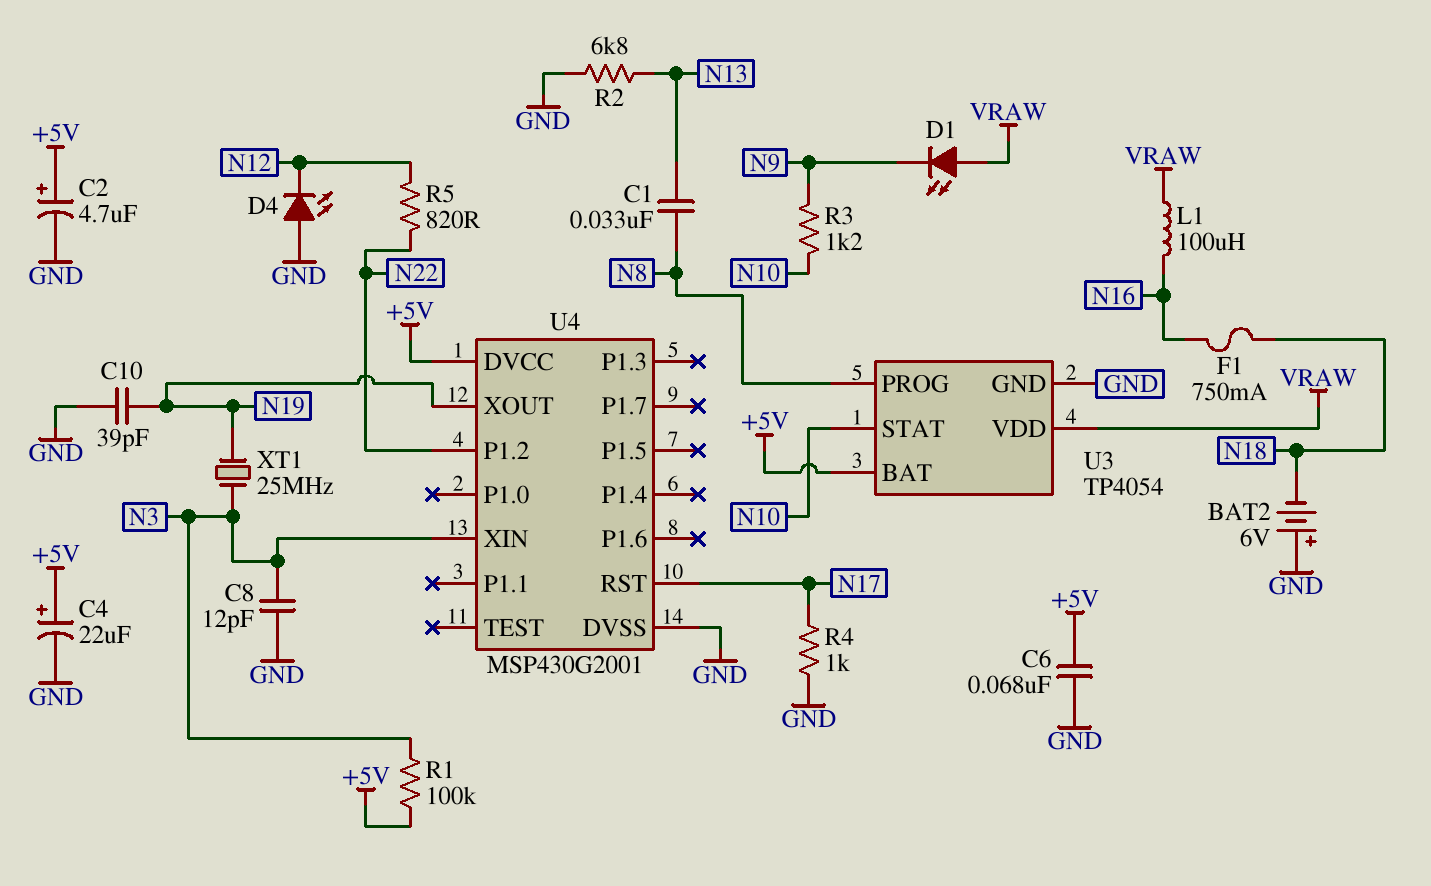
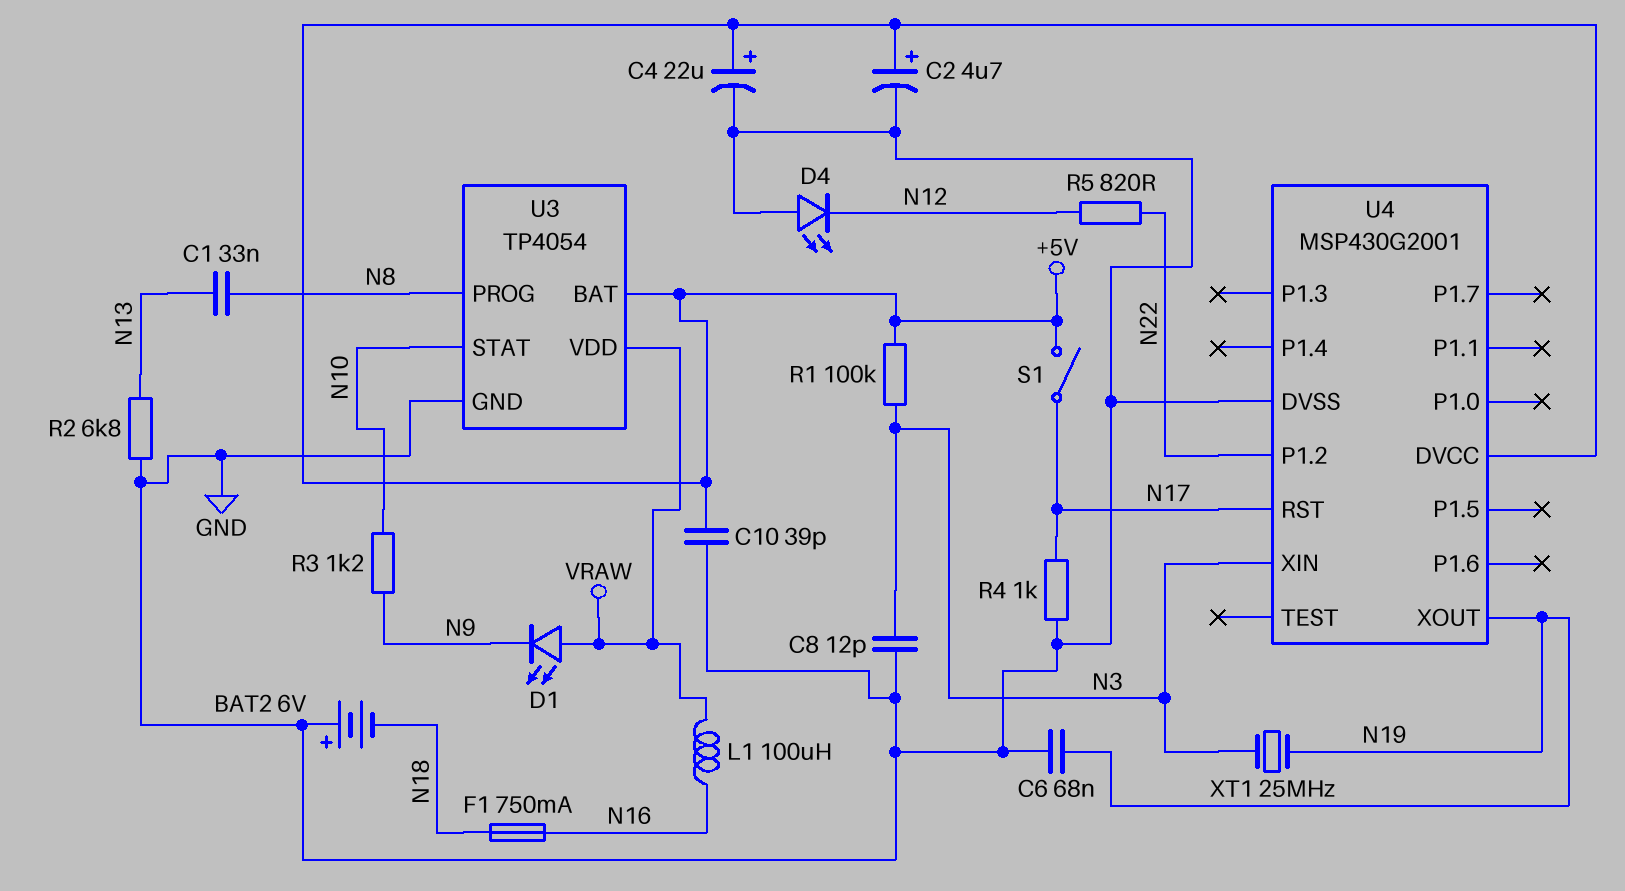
C6: 68nF (+5V, GND) -> 68nF (GND, N19)
C10: 39pF (GND, N19) -> 39pF (+5V, GND)
S1: none -> switch (+5V, N17)

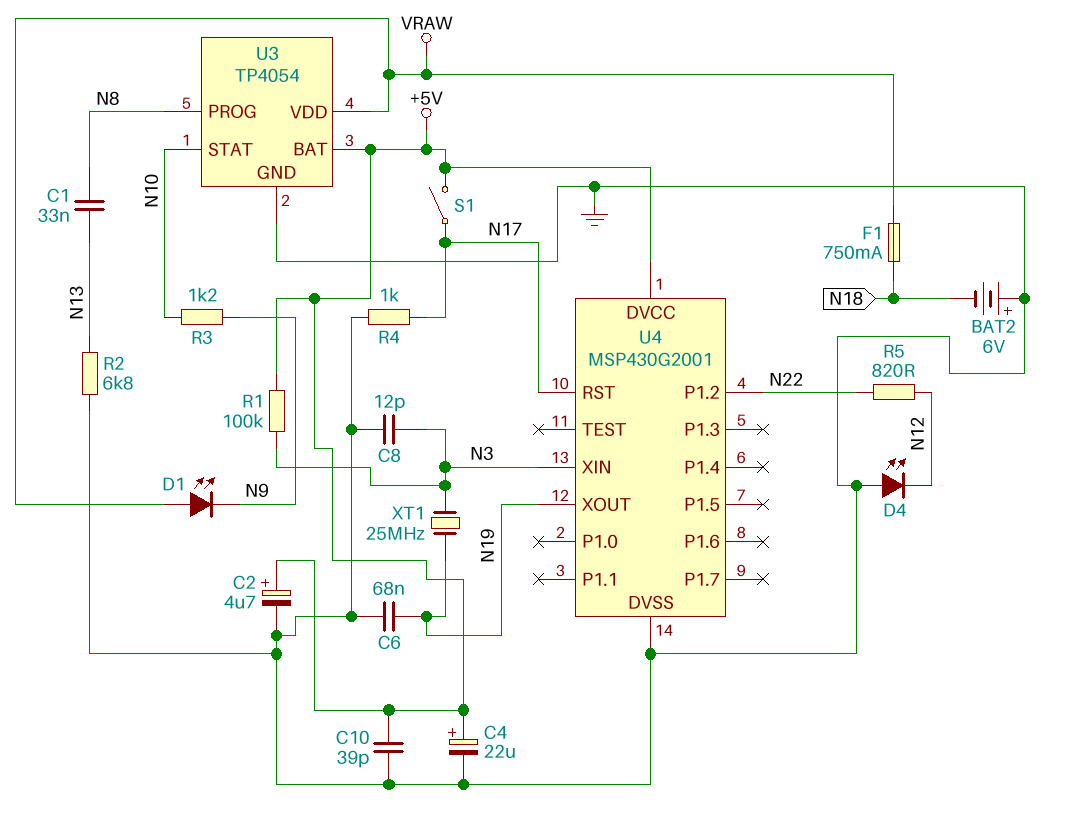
F1: 750mA (N16, N18) -> 750mA (N18, VRAW)
L1: 100uH (N16, VRAW) -> none

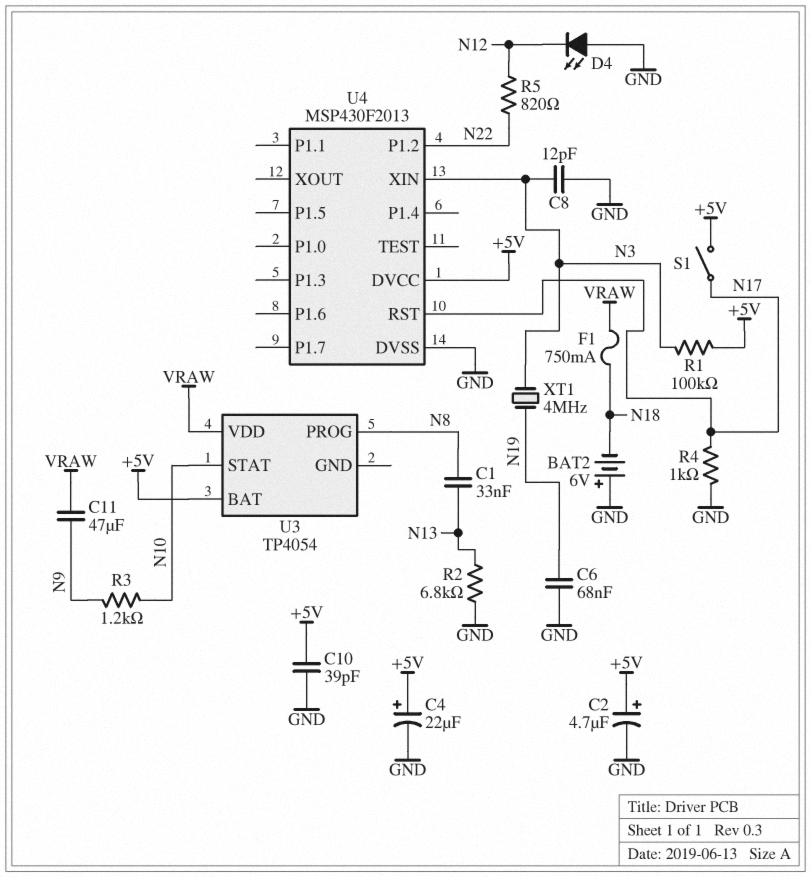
C11: none -> 47uF (N9, VRAW)
D1: LED (A VRAW, K N9) -> none
U3 pin GND: GND -> none
U4: MSP430G2001 -> MSP430F2013
U4 pin XOUT: N19 -> none
XT1: 25MHz (N3, N19) -> 4MHz (N3, N19)

